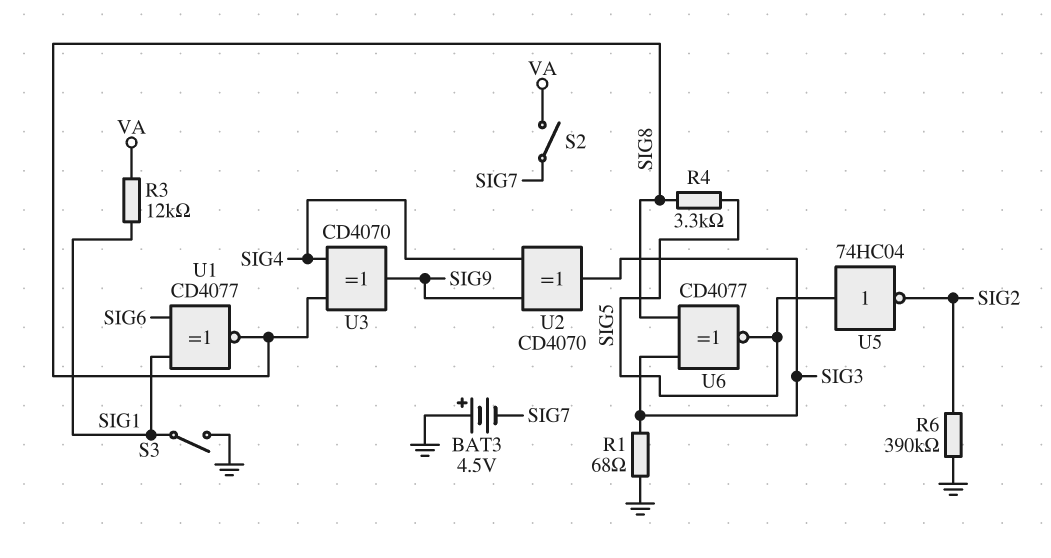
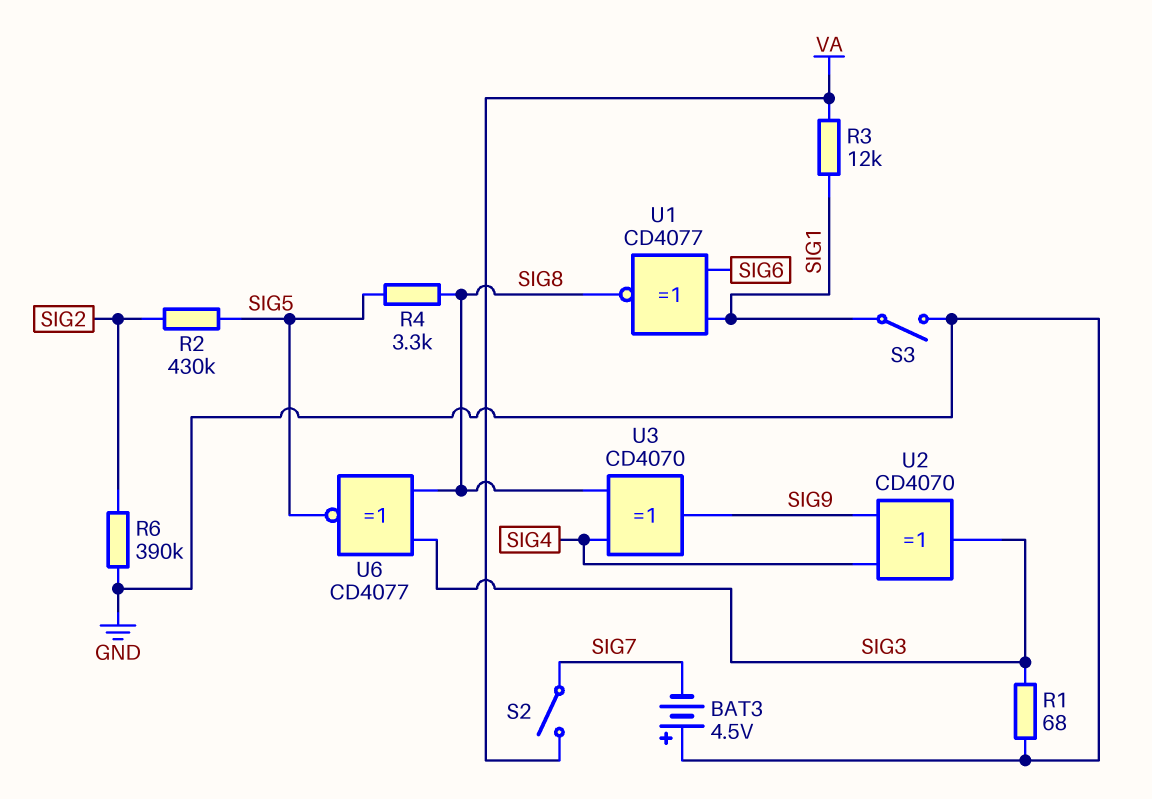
R2: none -> 430k (SIG2, SIG5)
U5: NOT 74HC04 (in SIG5, out SIG2) -> none

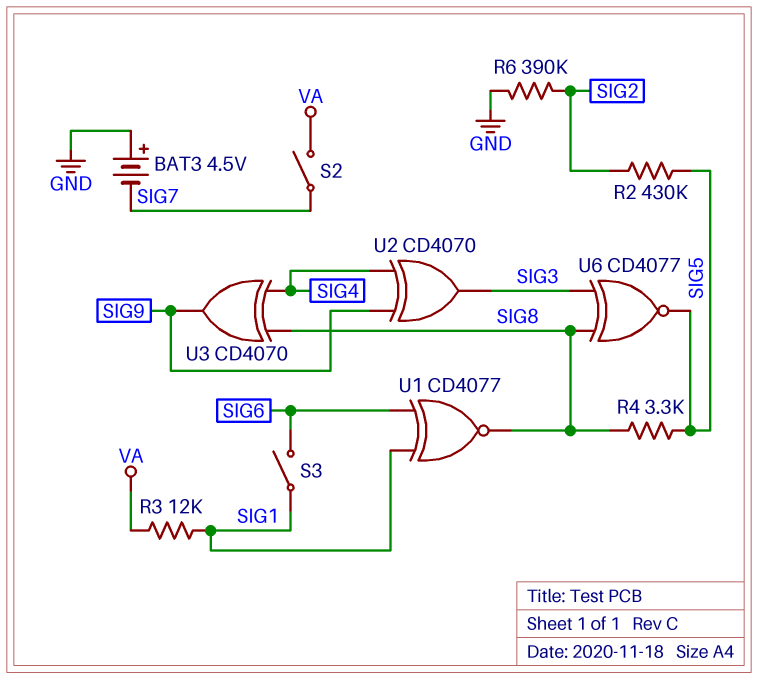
R1: 68 (GND, SIG3) -> none
S3: switch (GND, SIG1) -> switch (SIG1, SIG6)

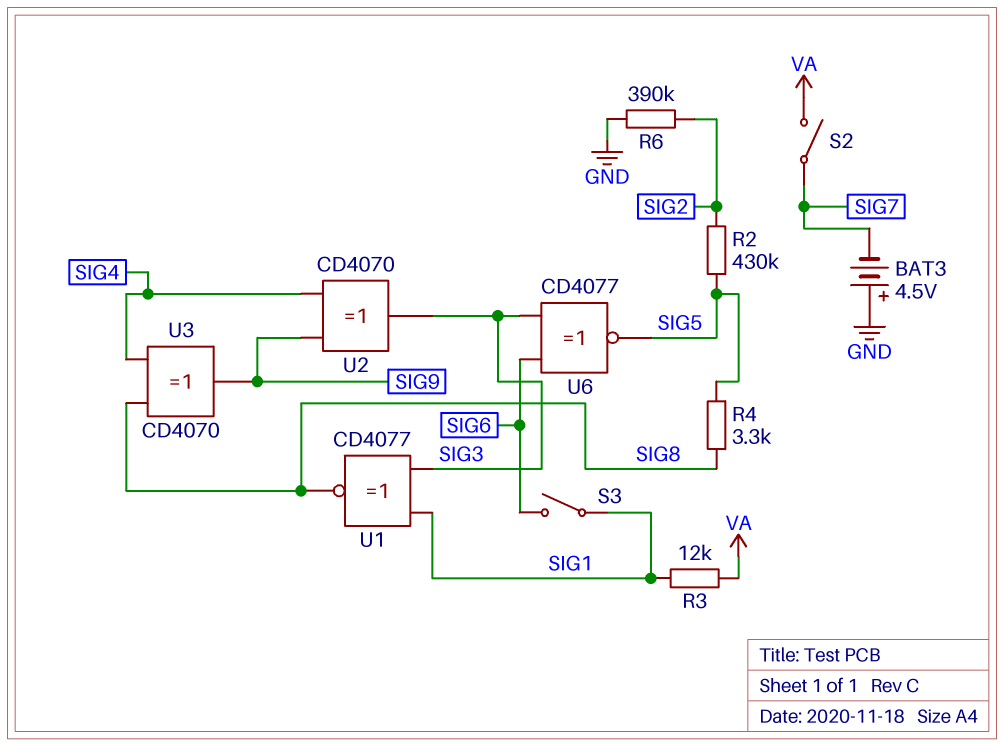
U1: XNOR CD4077 (in SIG1, in SIG6, out SIG8) -> XNOR CD4077 (in SIG1, in SIG3, out SIG8)
U6: XNOR CD4077 (in SIG3, in SIG8, out SIG5) -> XNOR CD4077 (in SIG3, in SIG6, out SIG5)

